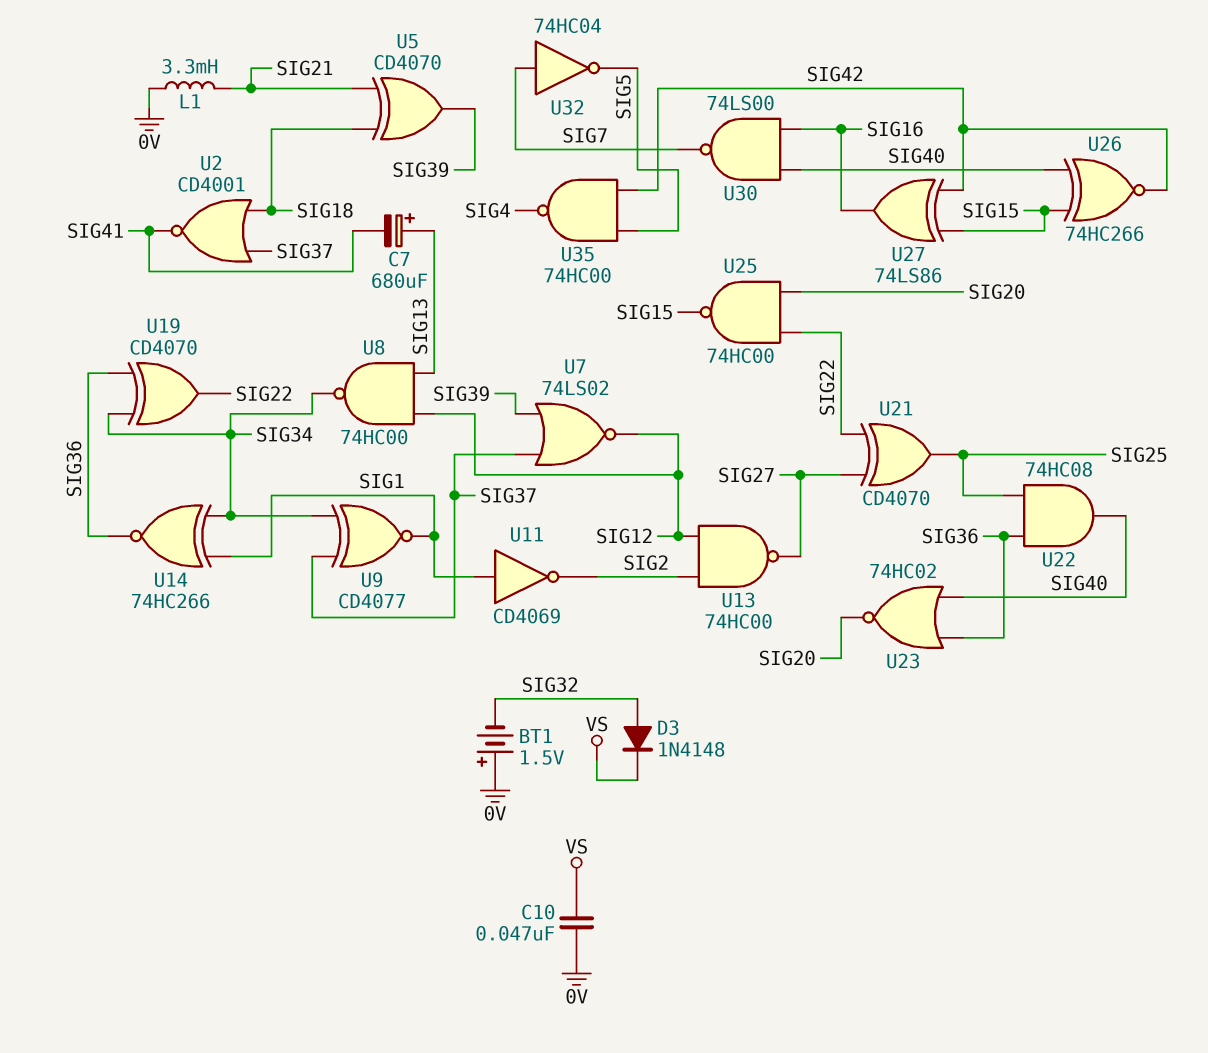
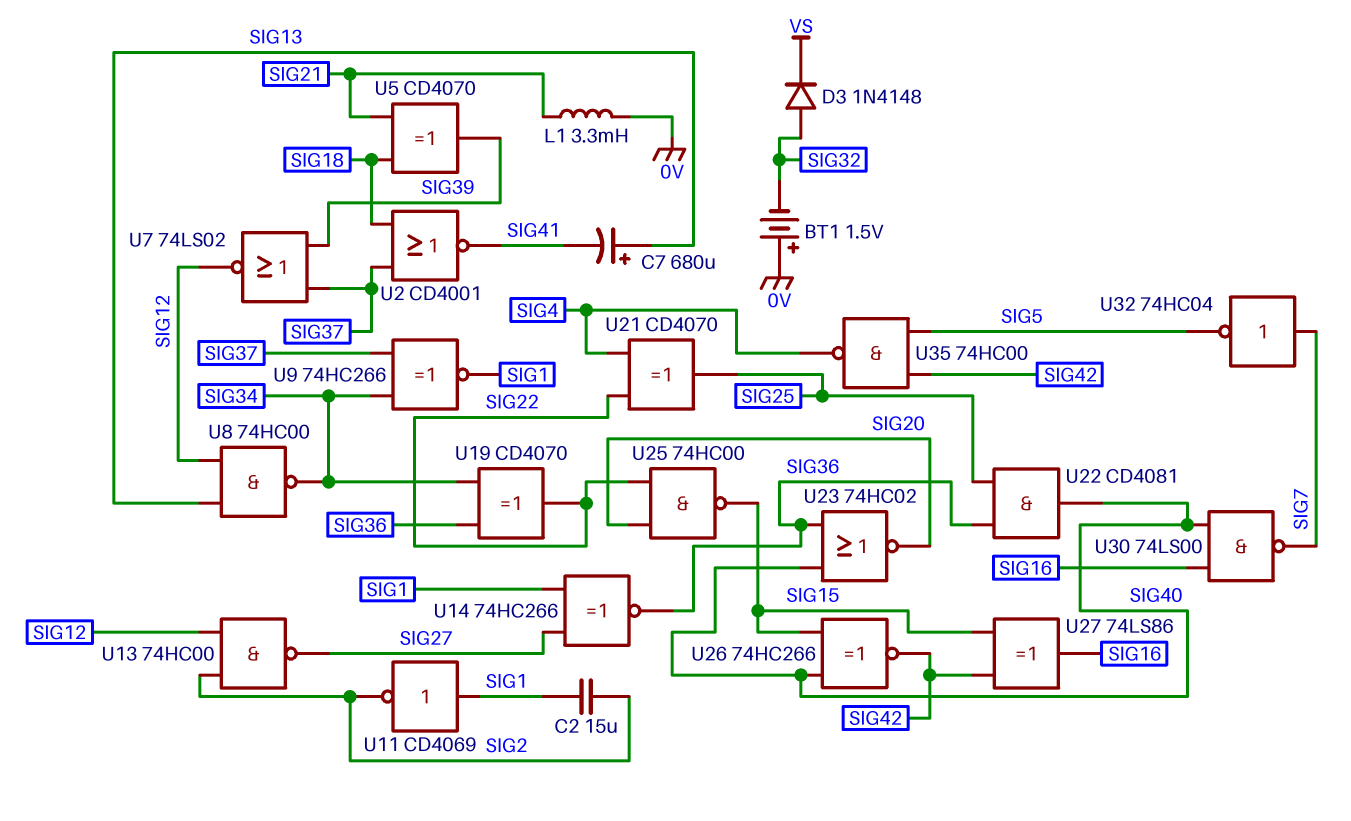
C2: none -> 15uF (SIG1, SIG2)
C10: 47nF (0V, VS) -> none
U9: XNOR CD4077 (in SIG34, in SIG37, out SIG1) -> XNOR 74HC266 (in SIG34, in SIG37, out SIG1)
U14: XNOR 74HC266 (in SIG1, in SIG34, out SIG36) -> XNOR 74HC266 (in SIG1, in SIG27, out SIG36)
U21: XOR CD4070 (in SIG22, in SIG27, out SIG25) -> XOR CD4070 (in SIG4, in SIG22, out SIG25)
U22: AND 74HC08 (in SIG25, in SIG36, out SIG40) -> AND CD4081 (in SIG25, in SIG36, out SIG40)

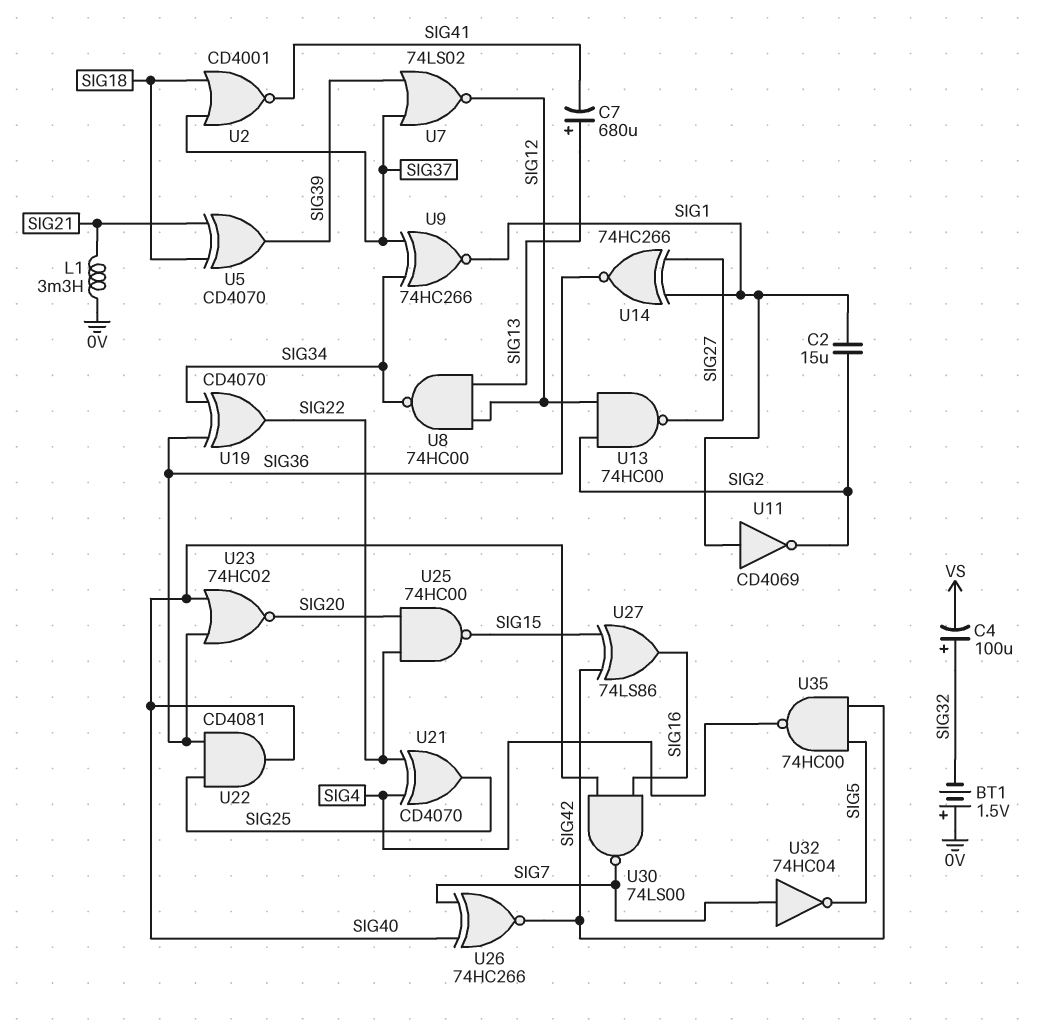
C4: none -> 100uF (plus SIG32, minus VS)
D3: diode 1N4148 (A SIG32, K VS) -> none
U26: XNOR 74HC266 (in SIG15, in SIG40, out SIG42) -> XNOR 74HC266 (in SIG7, in SIG40, out SIG42)

